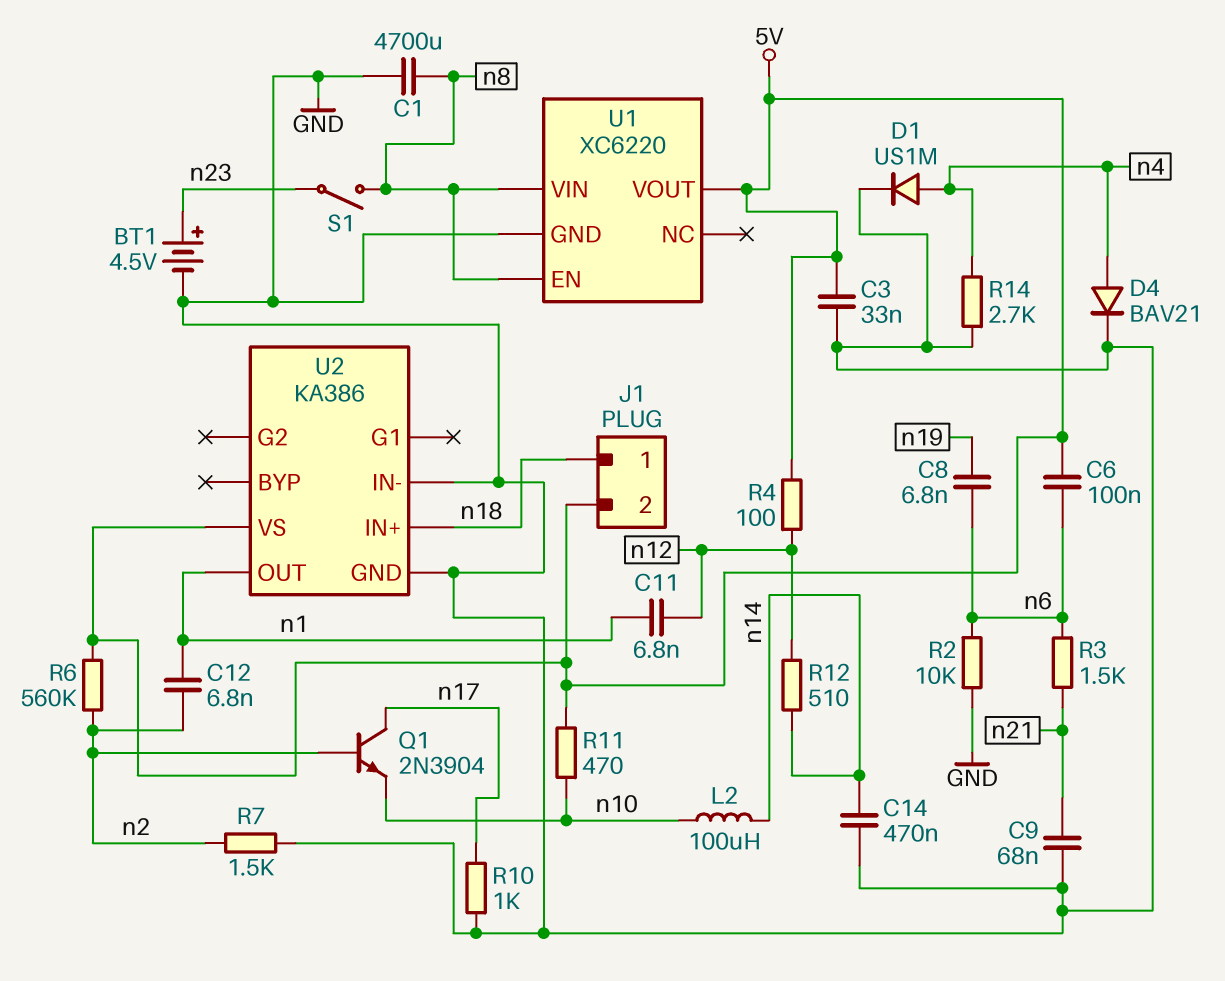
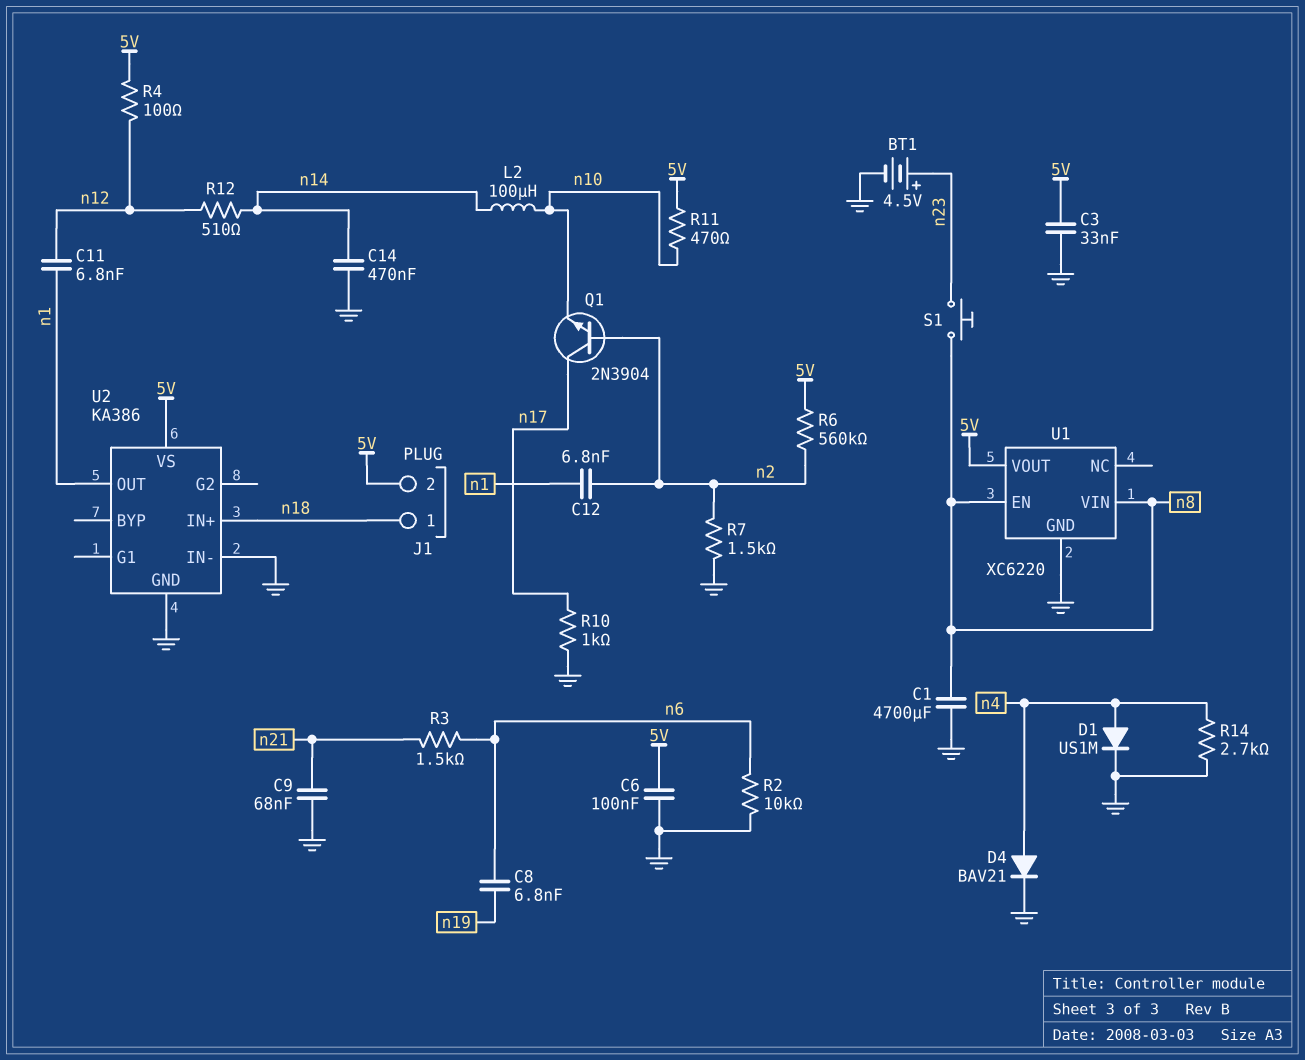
C6: 100nF (5V, n6) -> 100nF (5V, GND)
S1: switch (n8, n23) -> button (n8, n23)

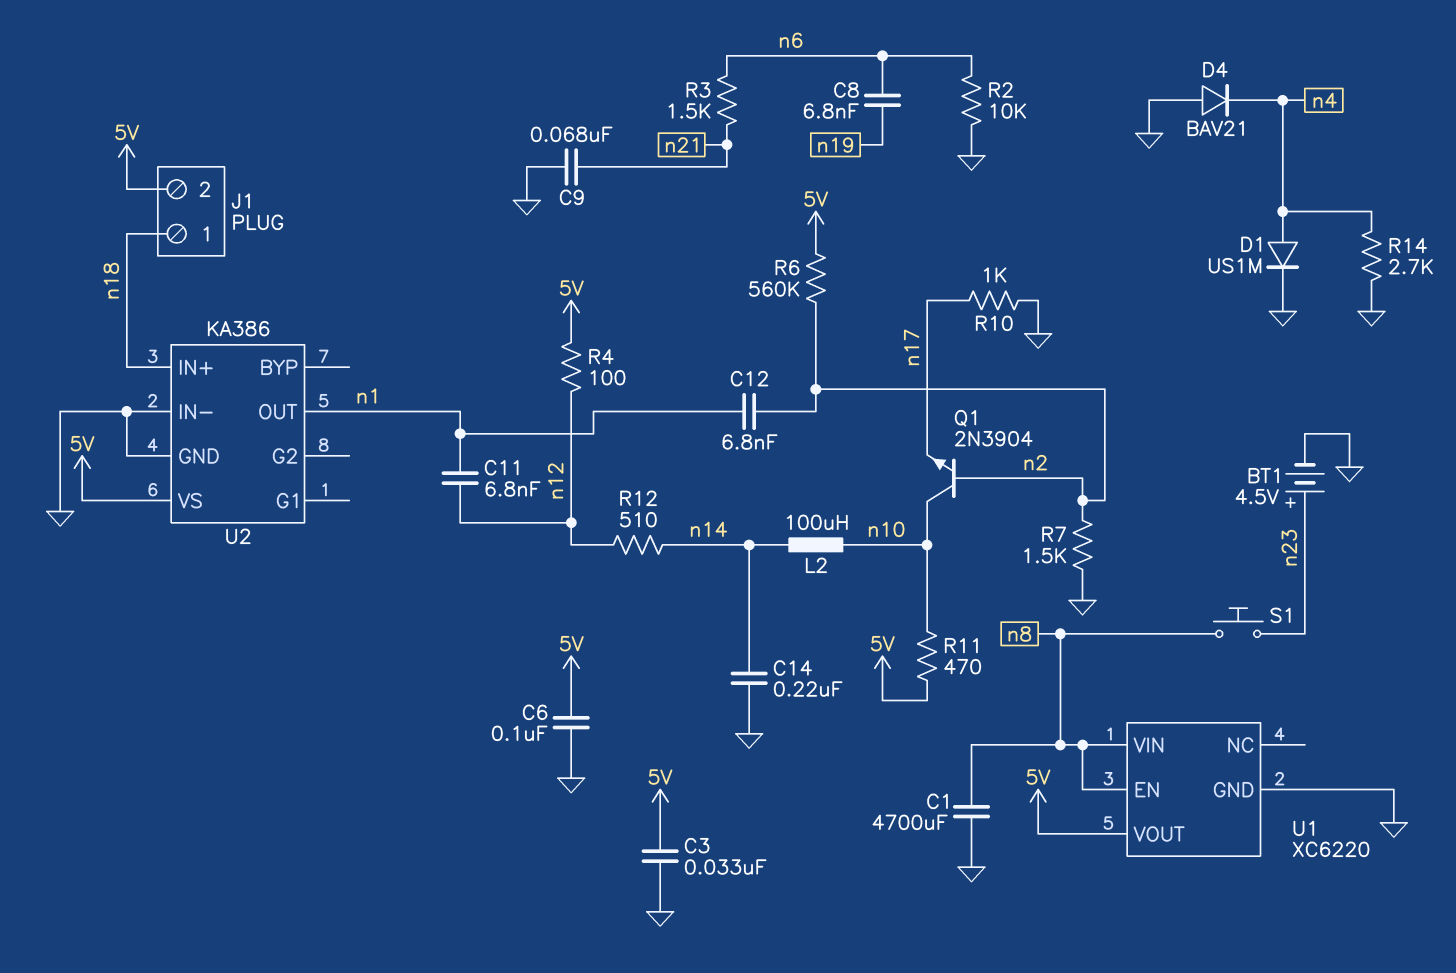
C14: 470nF (GND, n14) -> 220nF (GND, n14)
D4: diode BAV21 (A n4, K GND) -> diode BAV21 (A GND, K n4)
Q1: NPN 2N3904 (B n2, C n17, E n10) -> NPN 2N3904 (B n2, C n10, E n17)

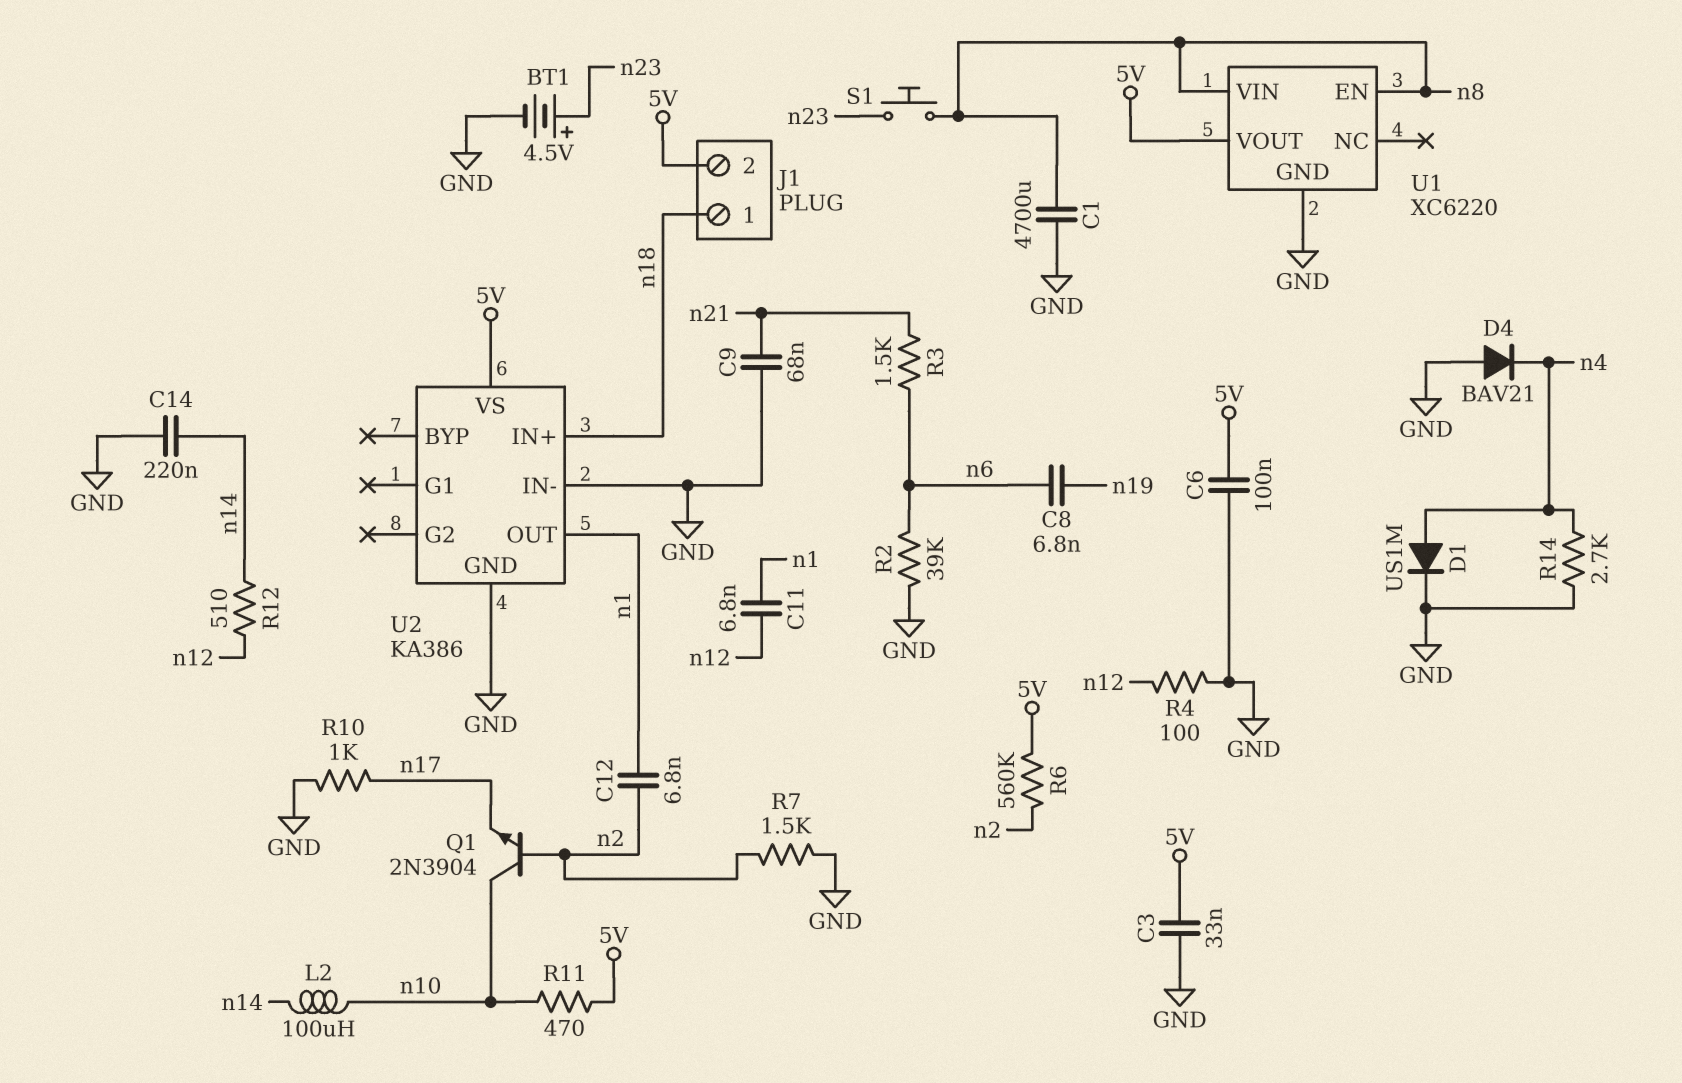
R2: 10k (GND, n6) -> 39k (GND, n6)
R4: 100 (5V, n12) -> 100 (GND, n12)

